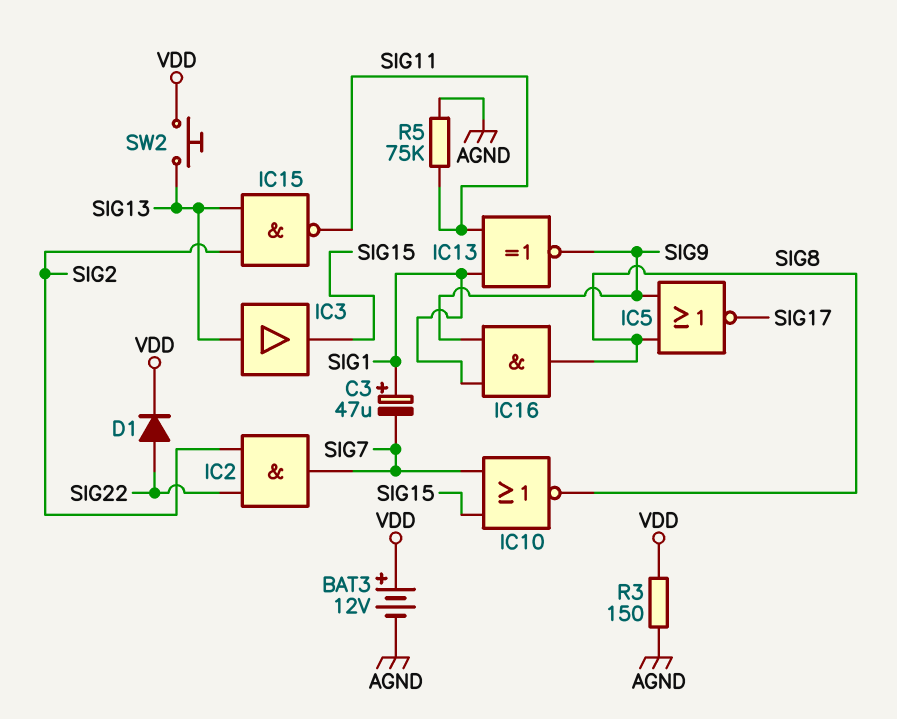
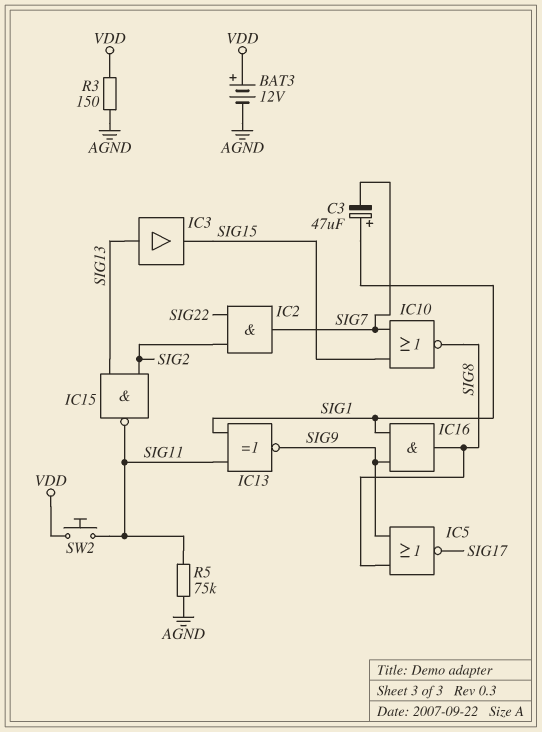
D1: diode (A SIG22, K VDD) -> none
SW2: button (SIG13, VDD) -> button (SIG11, VDD)

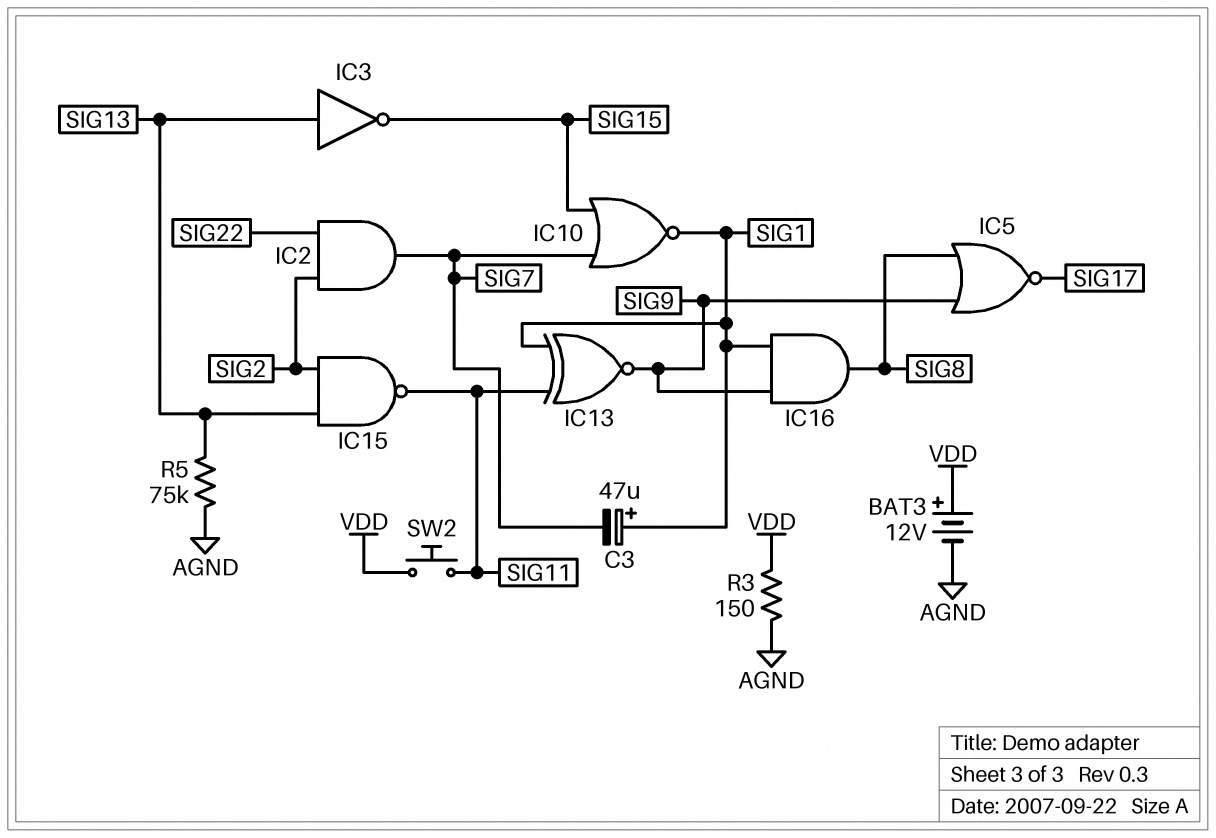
IC3: buffer (in SIG13, out SIG15) -> NOT (in SIG13, out SIG15)
IC10: NOR (in SIG7, in SIG15, out SIG8) -> NOR (in SIG7, in SIG15, out SIG1)
R5: 75k (AGND, SIG11) -> 75k (AGND, SIG13)

